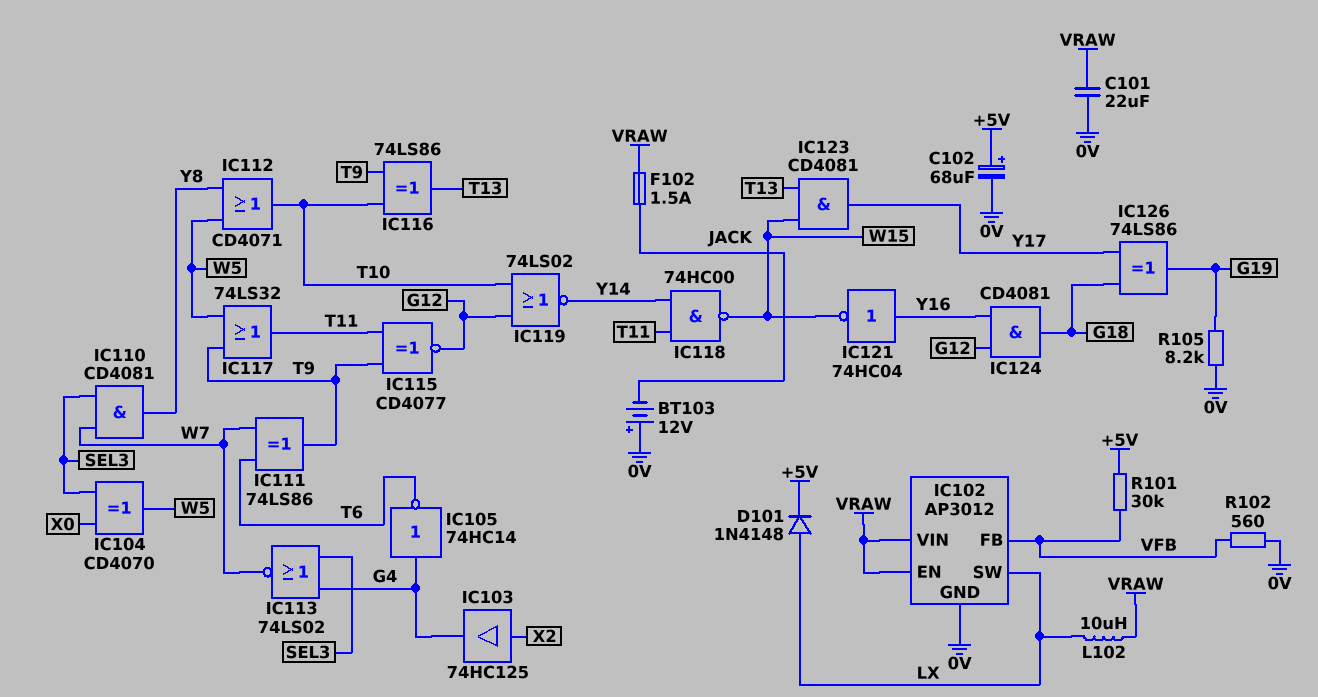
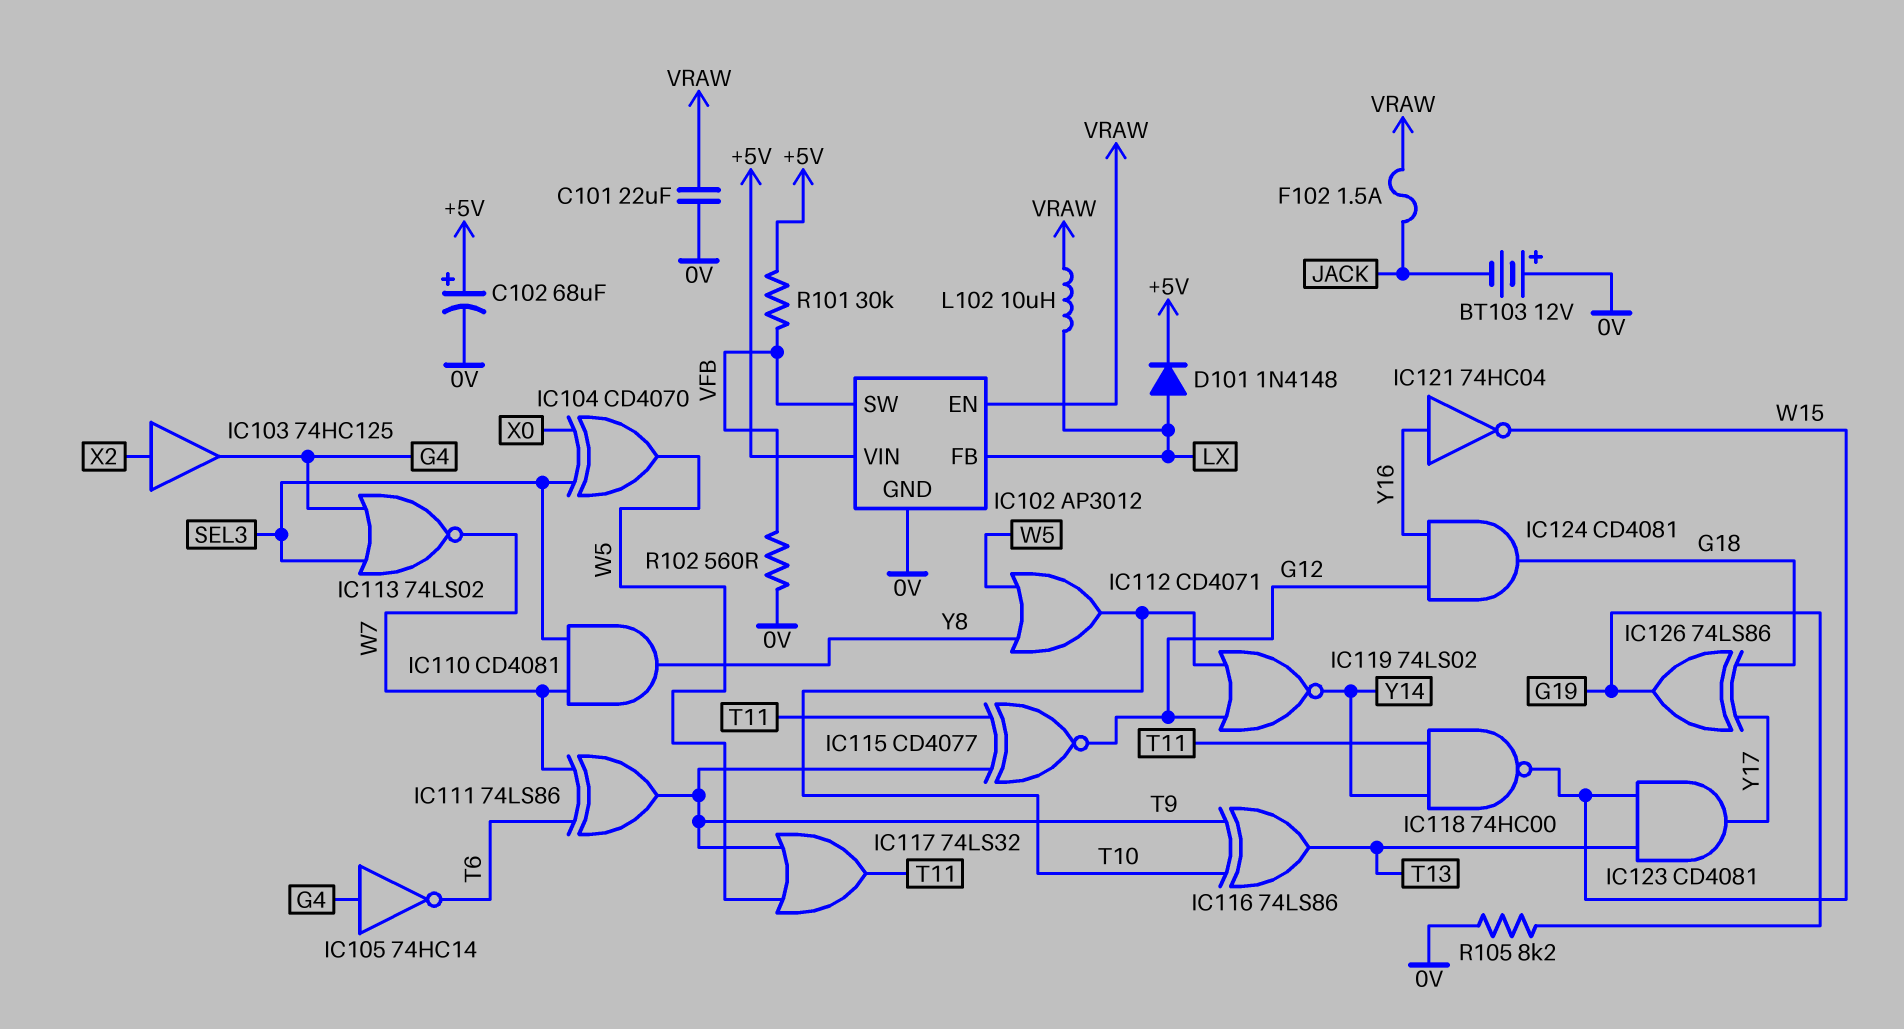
IC102 pin FB: VFB -> LX
IC102 pin SW: LX -> VFB
IC102 pin VIN: VRAW -> +5V

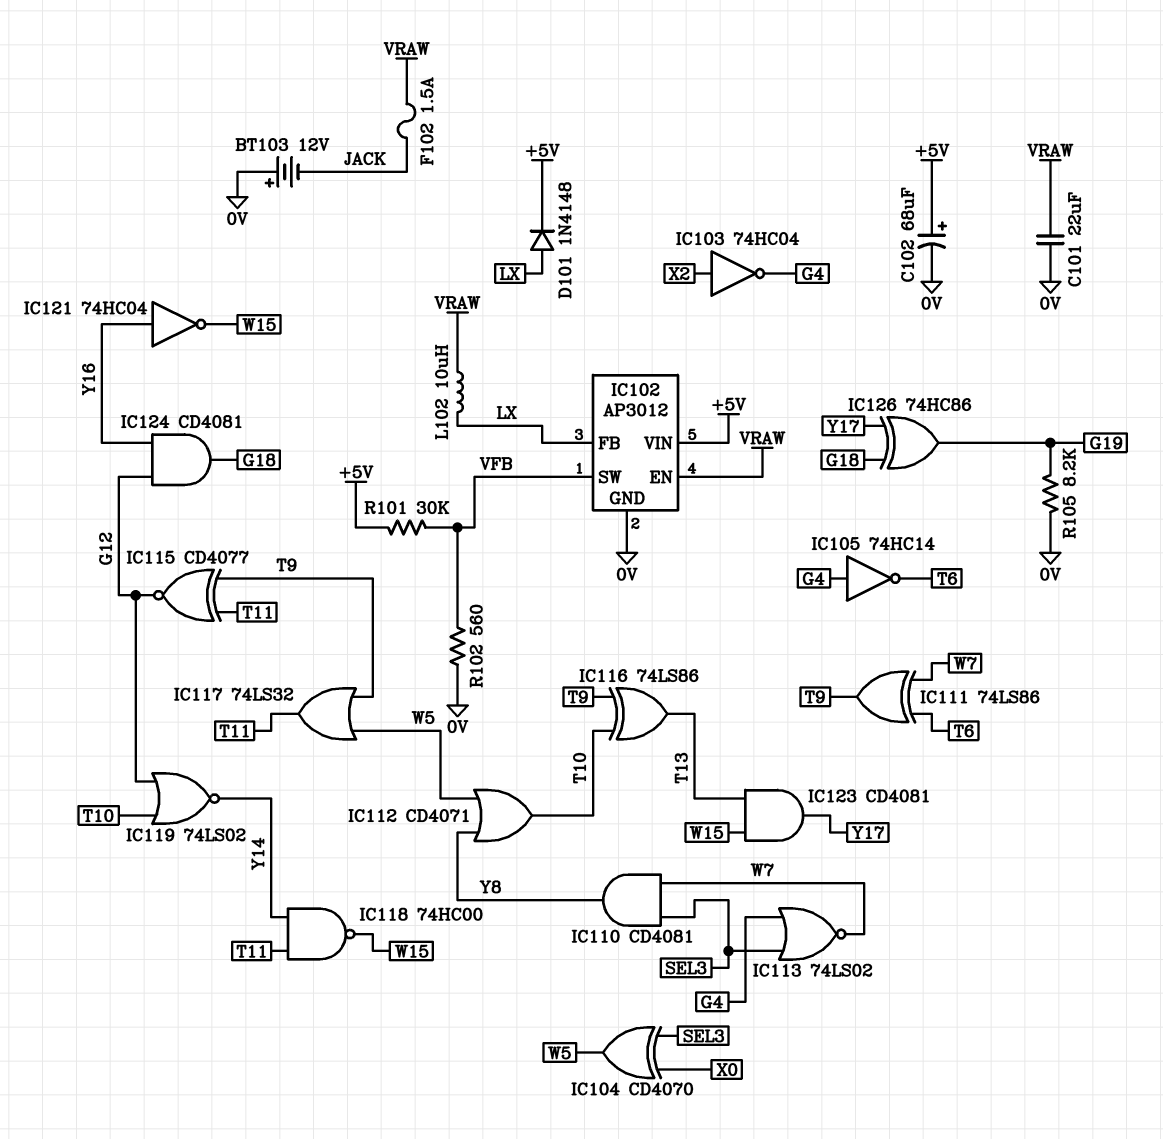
IC103: buffer 74HC125 (in X2, out G4) -> NOT 74HC04 (in X2, out G4)
IC126: XOR 74LS86 (in G18, in Y17, out G19) -> XOR 74HC86 (in G18, in Y17, out G19)

